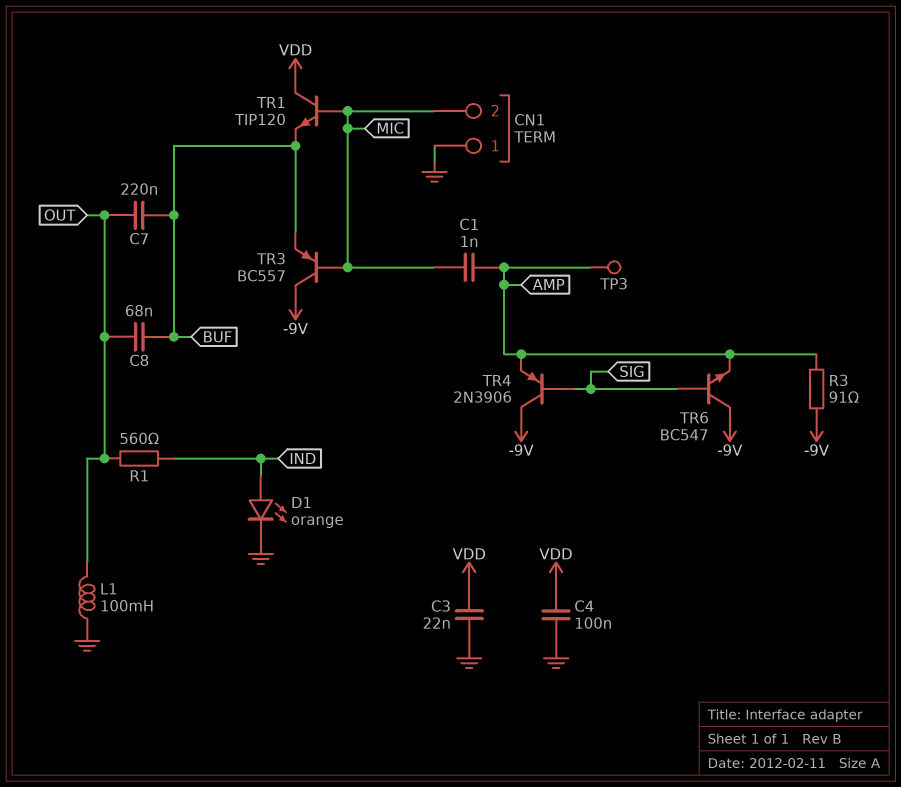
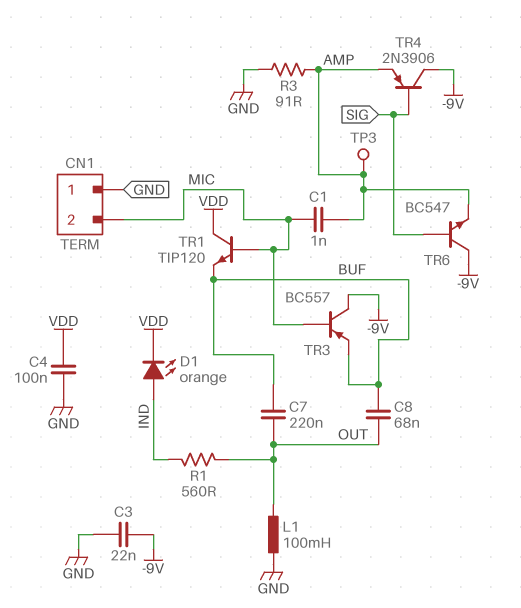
C3: 22nF (GND, VDD) -> 22nF (-9V, GND)
D1: LED orange (A IND, K GND) -> LED orange (A IND, K VDD)
R3: 91 (-9V, AMP) -> 91 (AMP, GND)

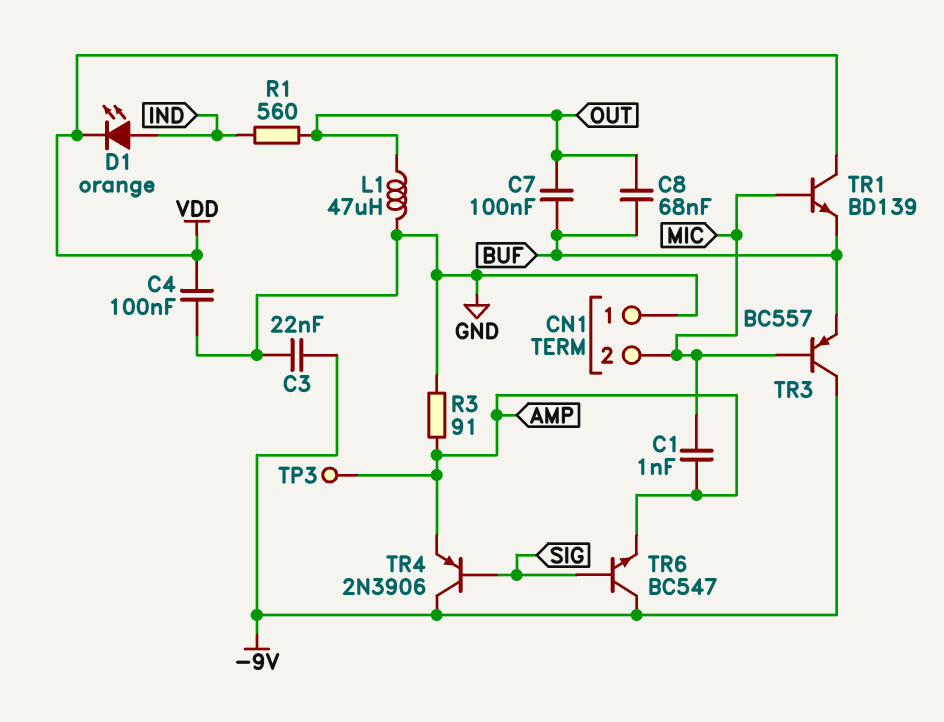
C7: 220nF (BUF, OUT) -> 100nF (BUF, OUT)
L1: 100mH (GND, OUT) -> 47uH (GND, OUT)
TR1: NPN TIP120 (B MIC, C VDD, E BUF) -> NPN BD139 (B MIC, C VDD, E BUF)

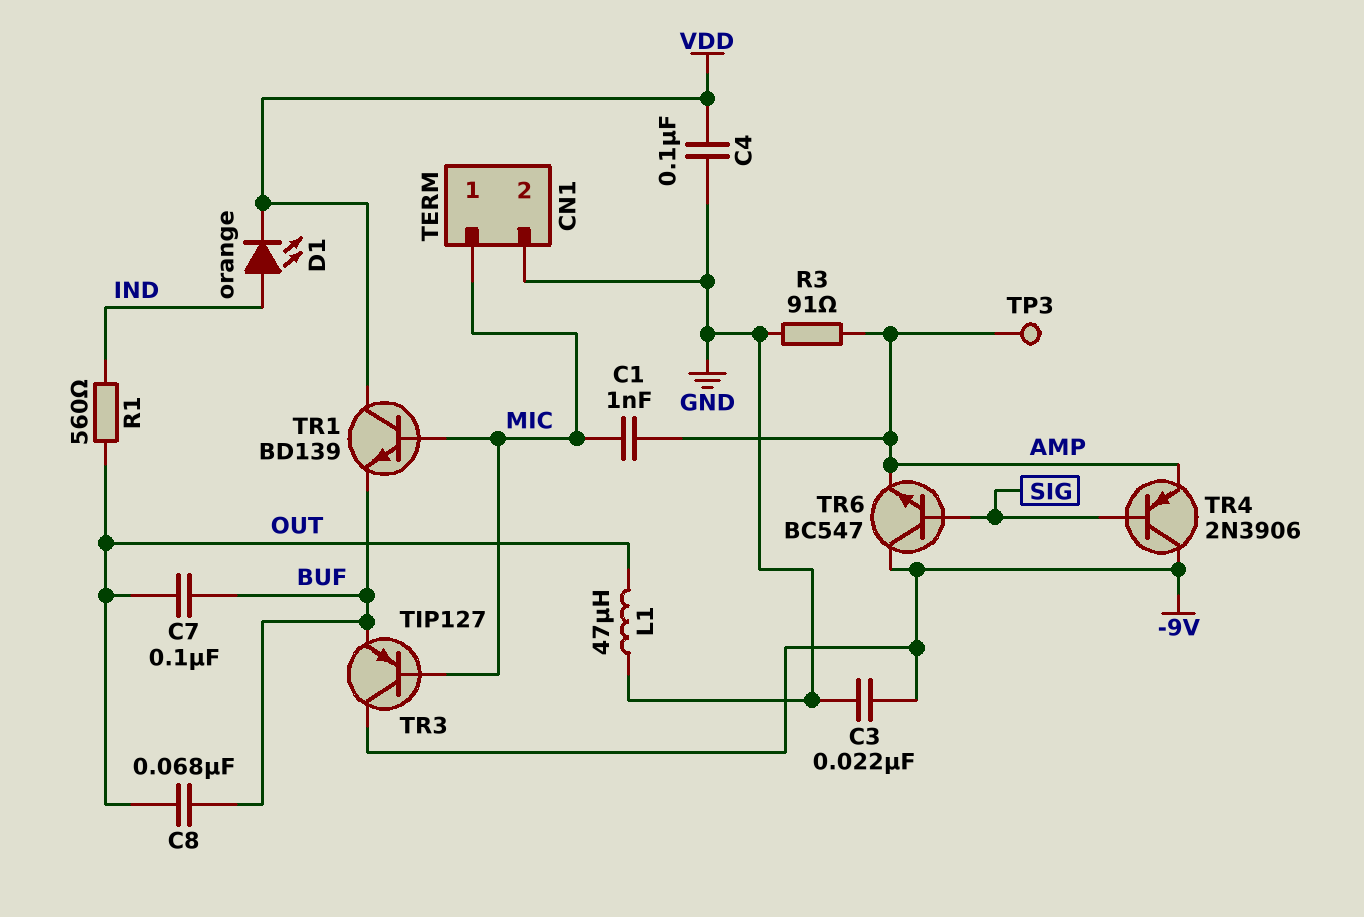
CN1 pin 1: GND -> MIC
CN1 pin 2: MIC -> GND
TR3: PNP BC557 (B MIC, C -9V, E BUF) -> PNP TIP127 (B MIC, C -9V, E BUF)

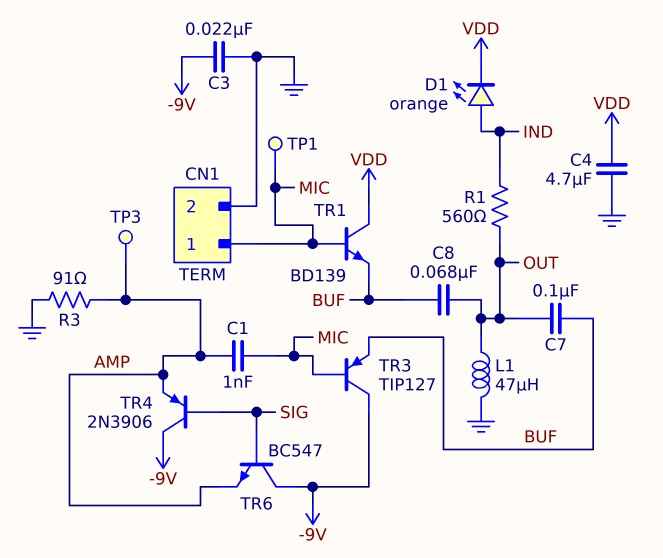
C4: 100nF (GND, VDD) -> 4.7uF (GND, VDD)
TP1: none -> test point (MIC)

